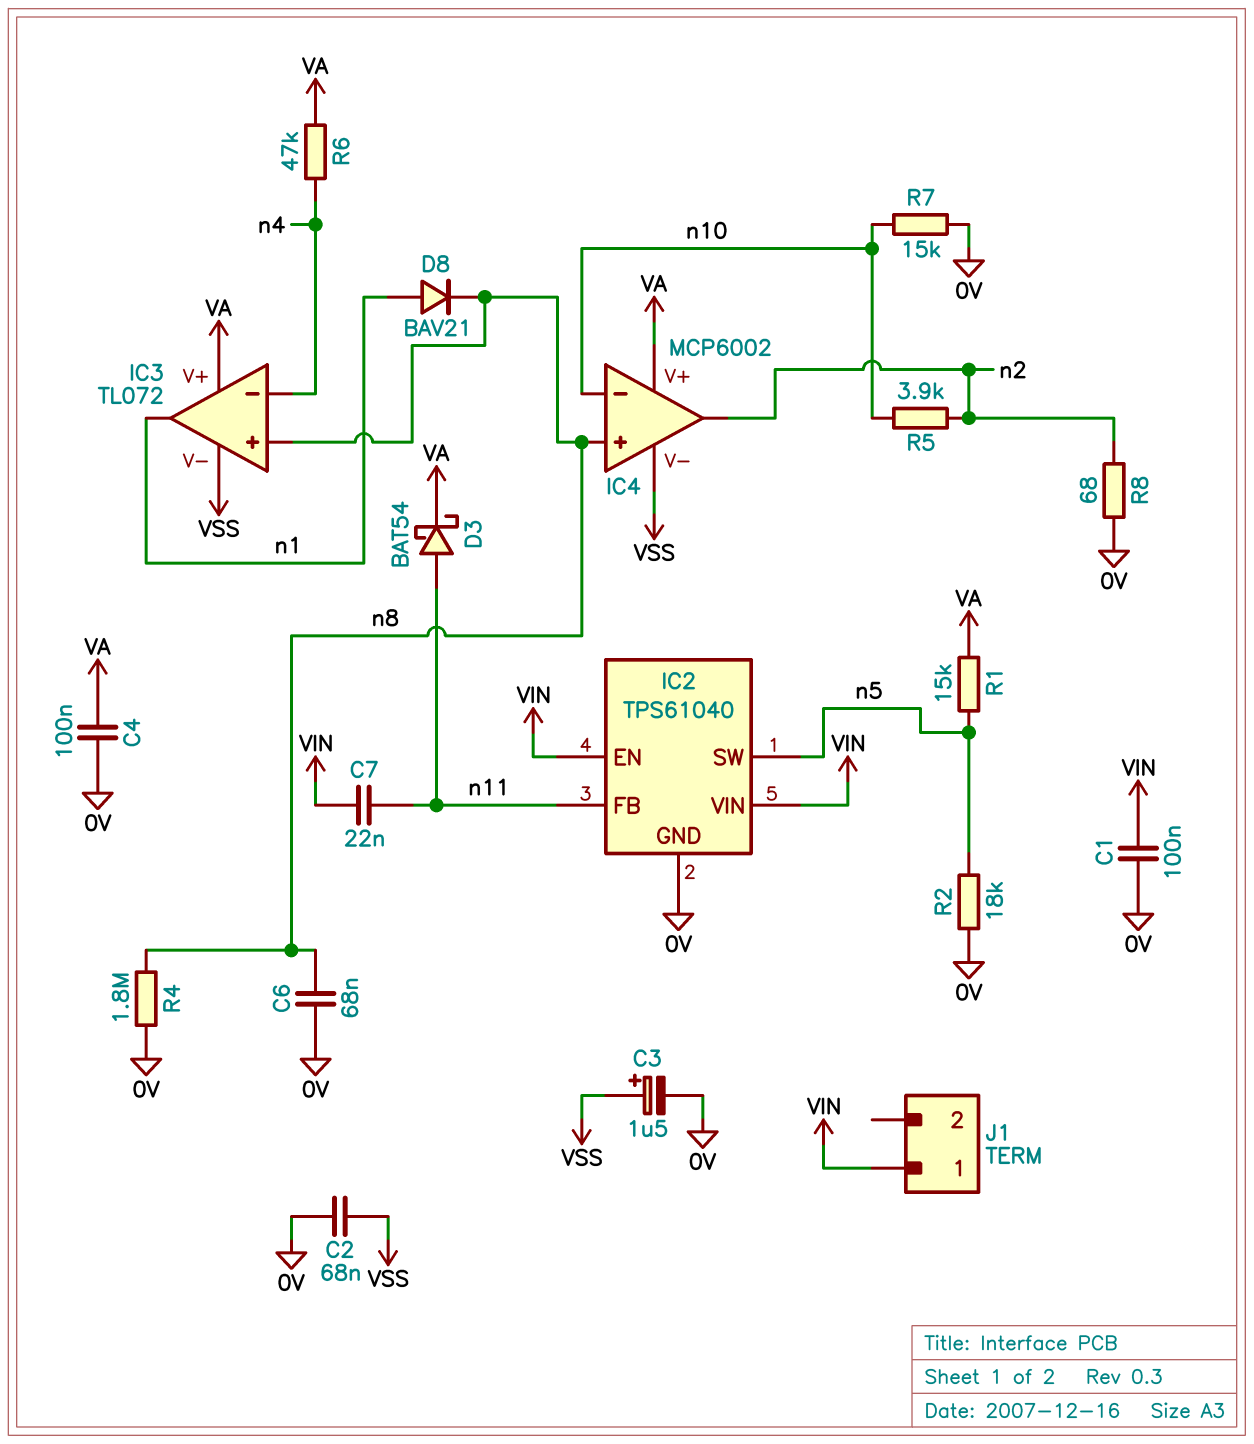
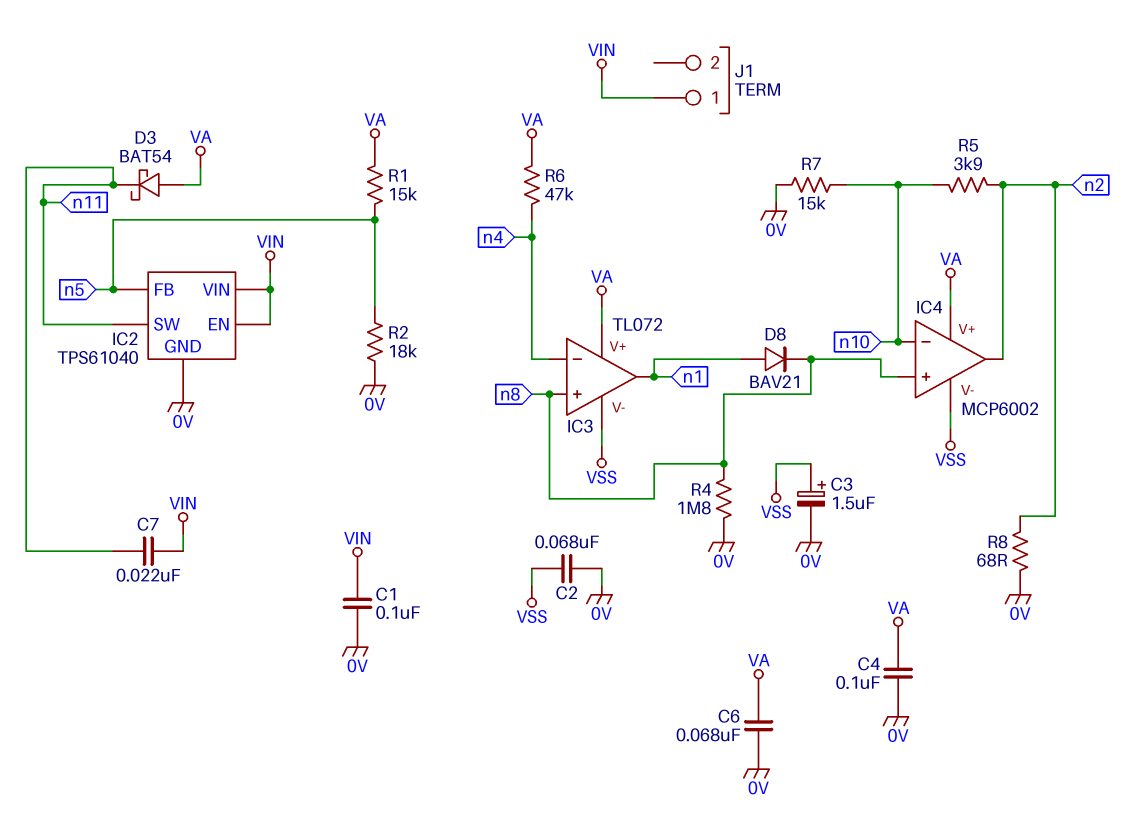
C6: 68nF (0V, n8) -> 68nF (0V, VA)
D3: schottky BAT54 (A n11, K VA) -> schottky BAT54 (A VA, K n11)
IC2 pin FB: n11 -> n5
IC2 pin SW: n5 -> n11

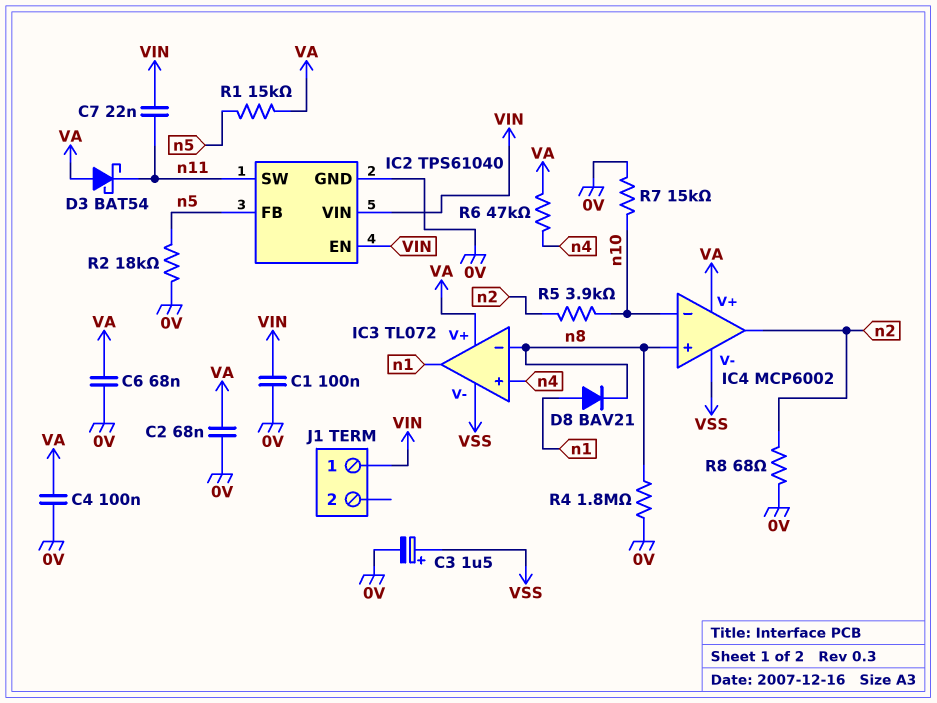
C2: 68nF (0V, VSS) -> 68nF (0V, VA)
IC3 pin in+: n8 -> n4
IC3 pin in-: n4 -> n8

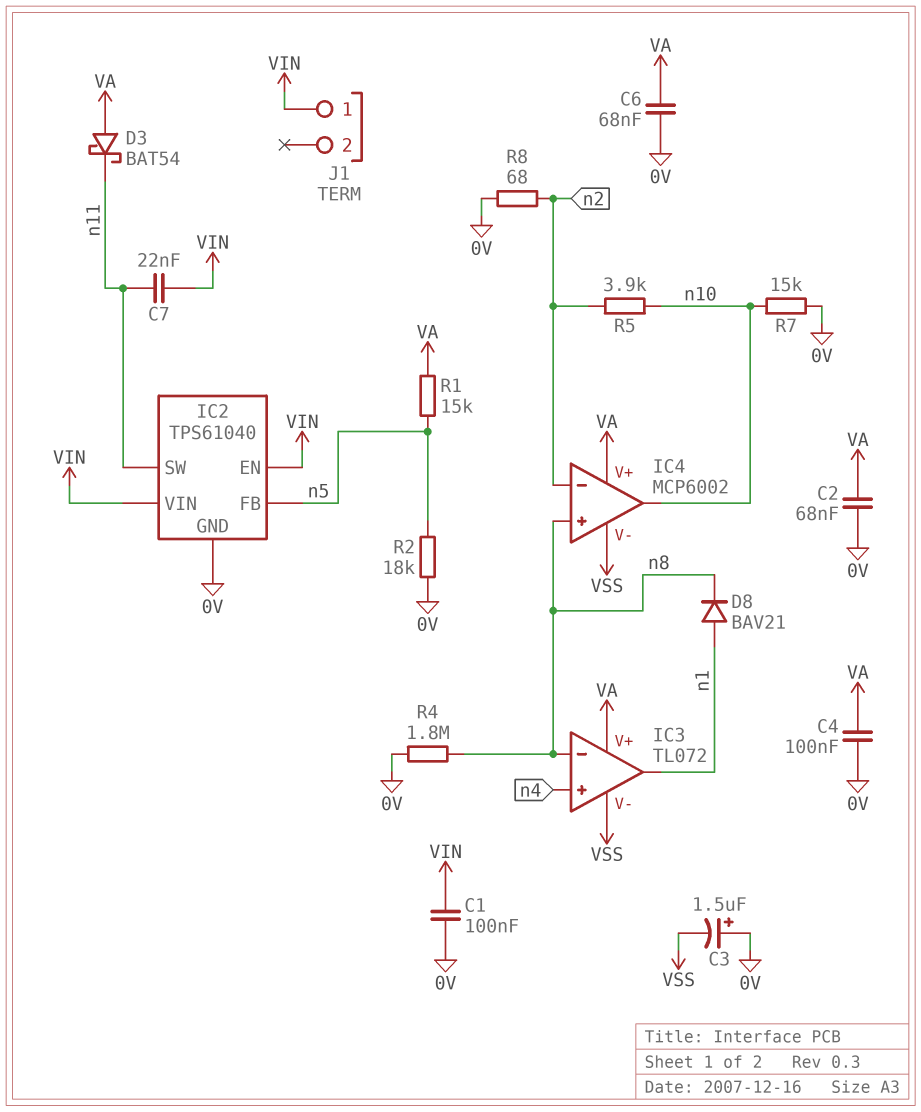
C3: 1.5uF (plus VSS, minus 0V) -> 1.5uF (plus 0V, minus VSS)
IC4 pin in-: n10 -> n2
IC4 pin out: n2 -> n10
R6: 47k (VA, n4) -> none

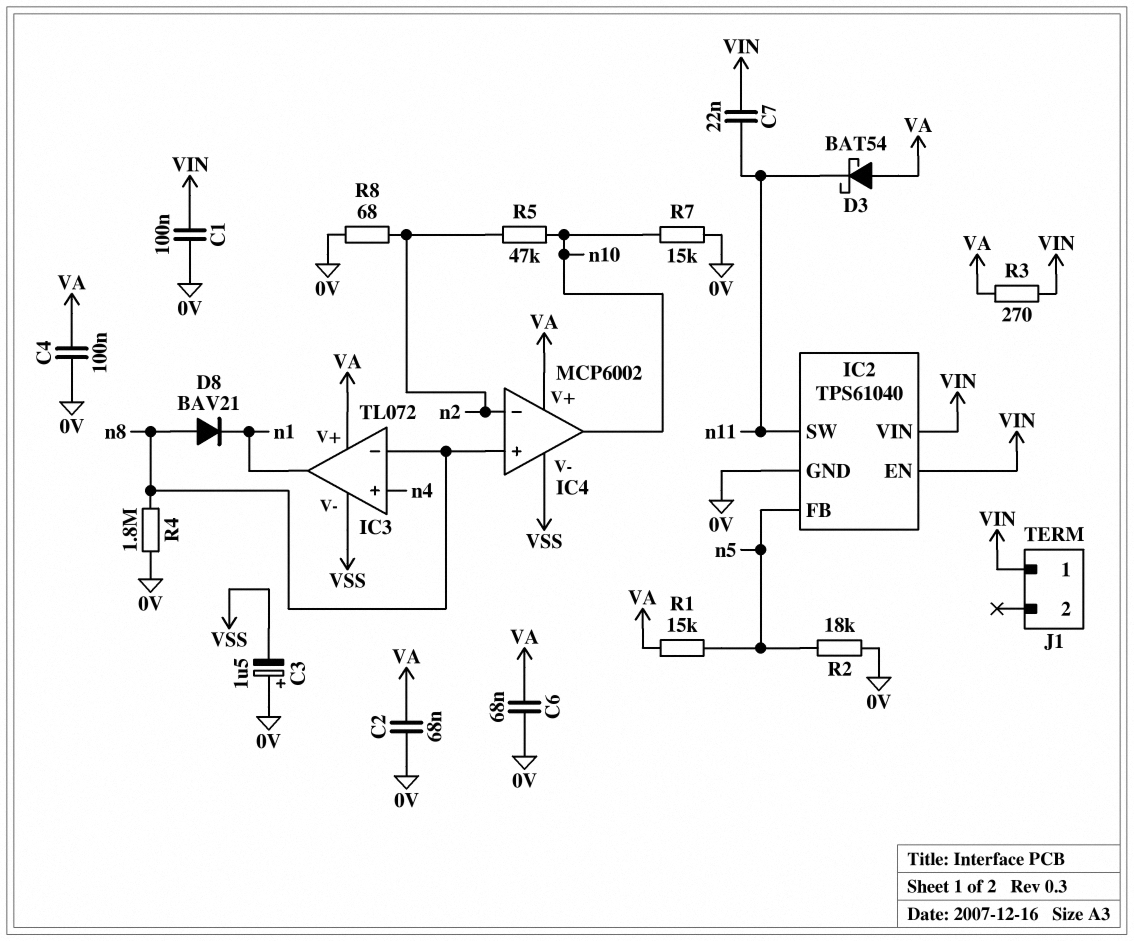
D8: diode BAV21 (A n1, K n8) -> diode BAV21 (A n8, K n1)
R3: none -> 270 (VA, VIN)
R5: 3.9k (n2, n10) -> 47k (n2, n10)

